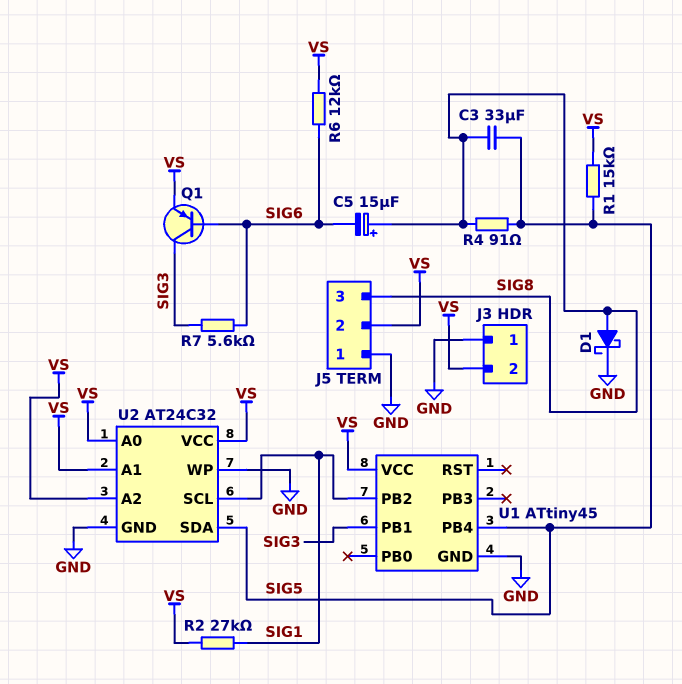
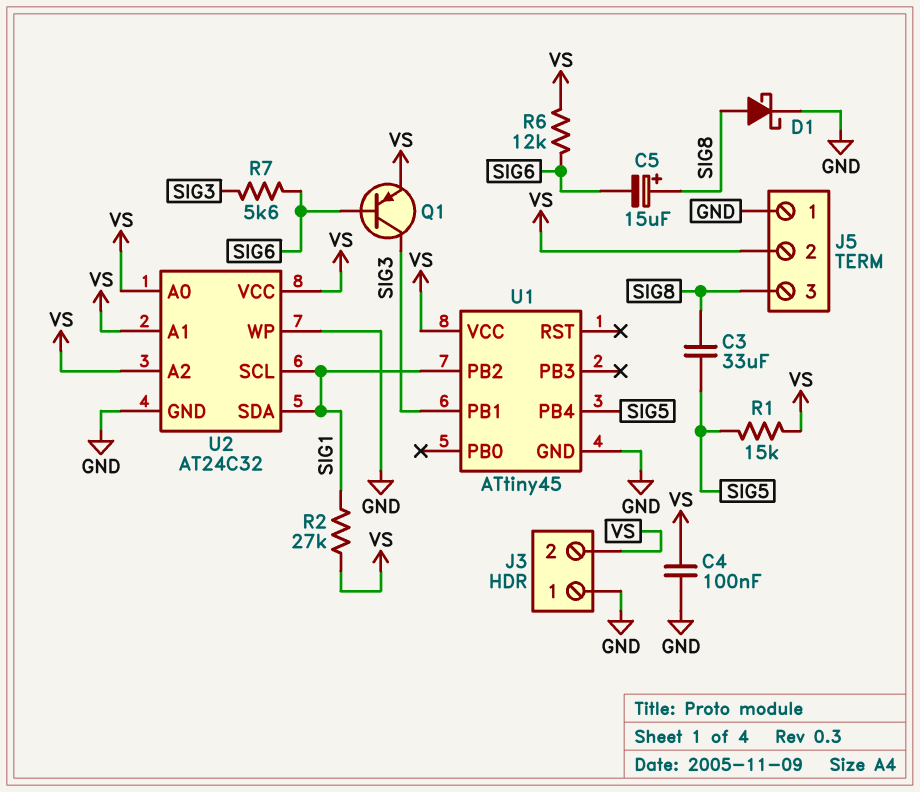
C4: none -> 100nF (GND, VS)
R4: 91 (SIG5, SIG8) -> none
U2 pin SDA: SIG5 -> SIG1

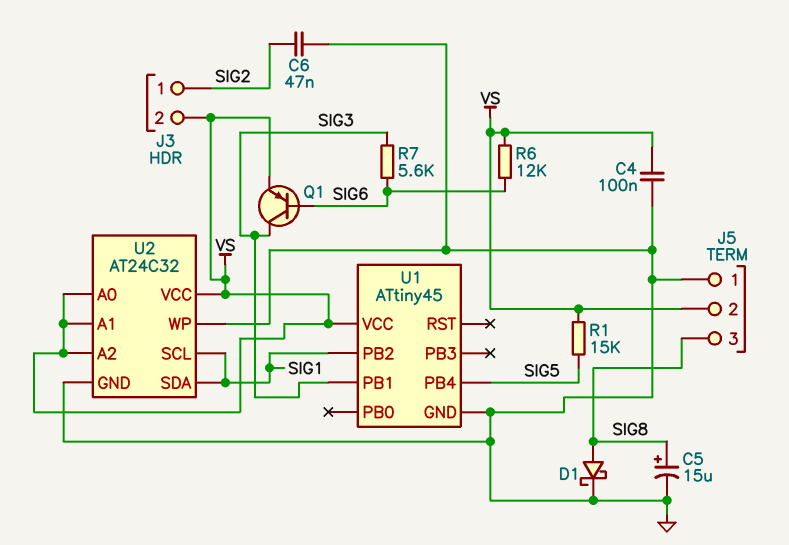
C3: 33uF (SIG5, SIG8) -> none
C5: 15uF (plus SIG8, minus SIG6) -> 15uF (plus SIG8, minus GND)
C6: none -> 47nF (GND, SIG2)
J3 pin 1: GND -> SIG2
R2: 27k (SIG1, VS) -> none

